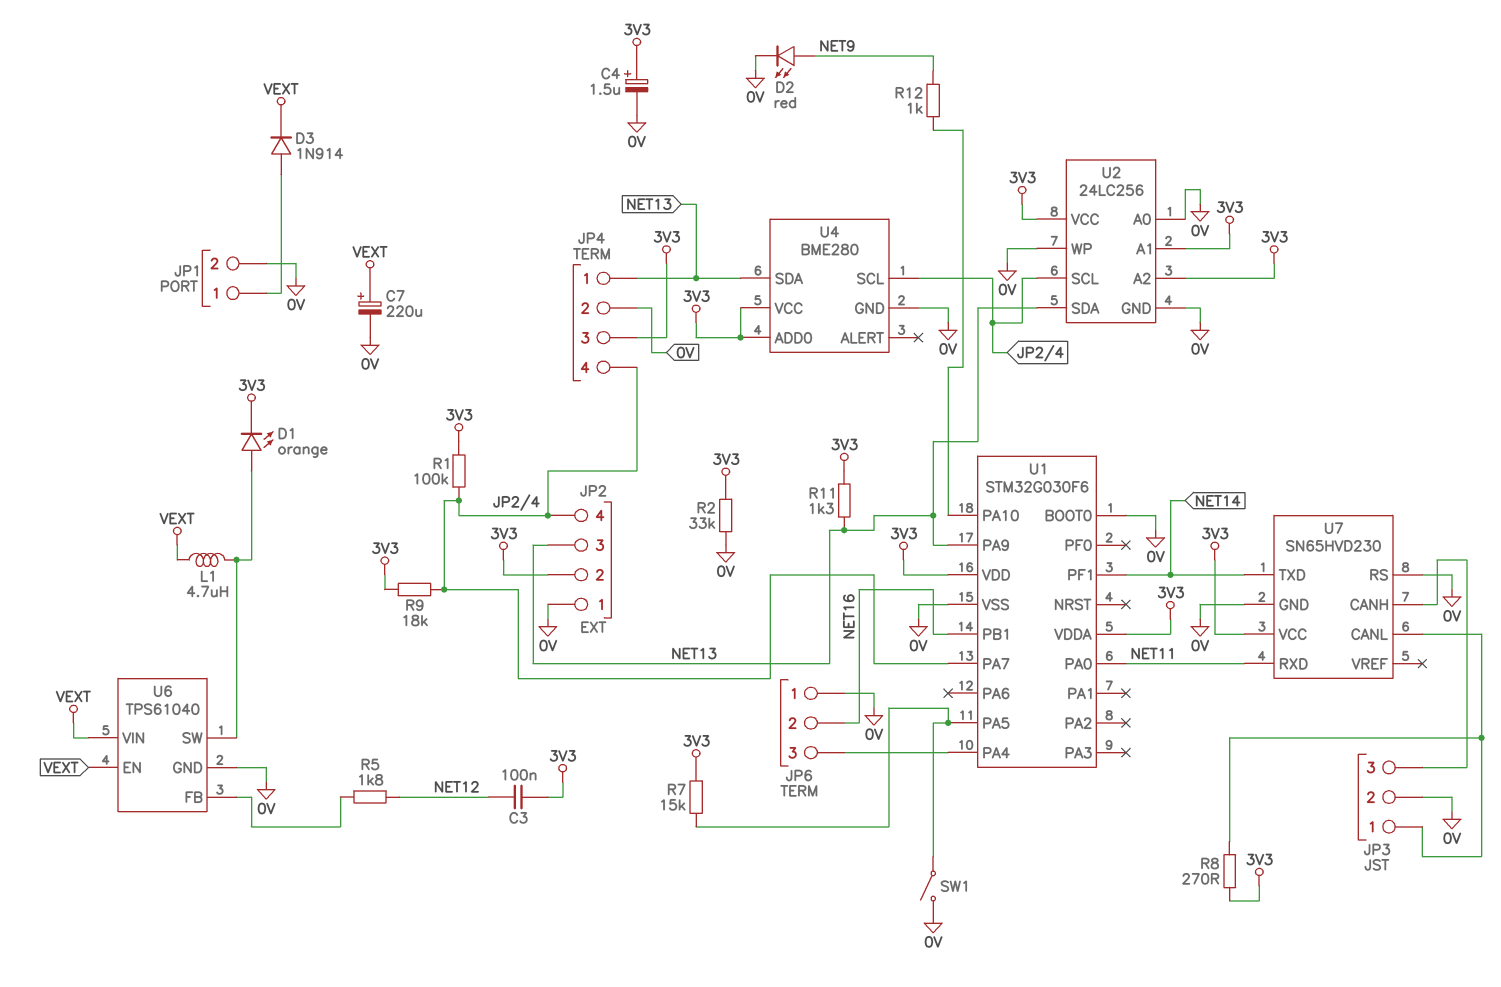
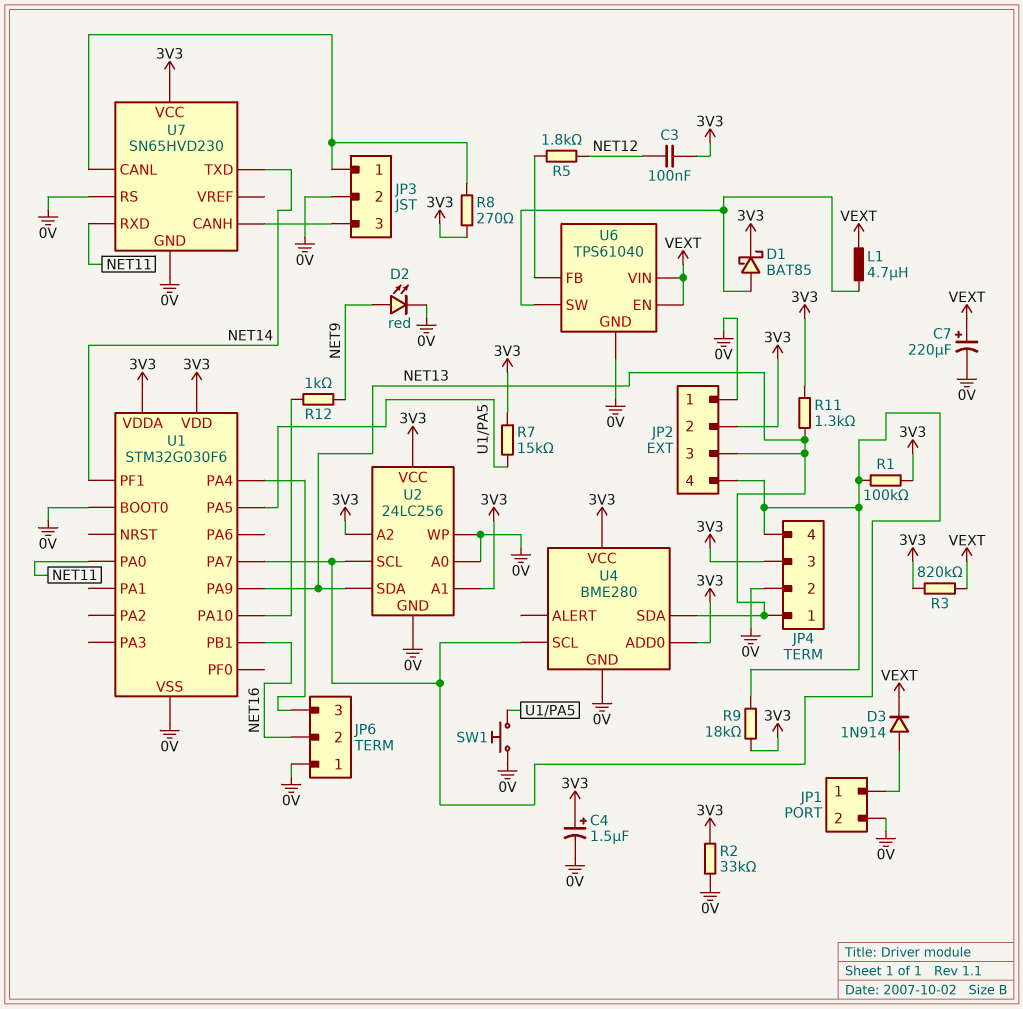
D1: LED orange (A U6/SW, K 3V3) -> schottky BAT85 (A U6/SW, K 3V3)
R3: none -> 820k (3V3, VEXT)
SW1: switch (0V, U1/PA5) -> button (0V, U1/PA5)

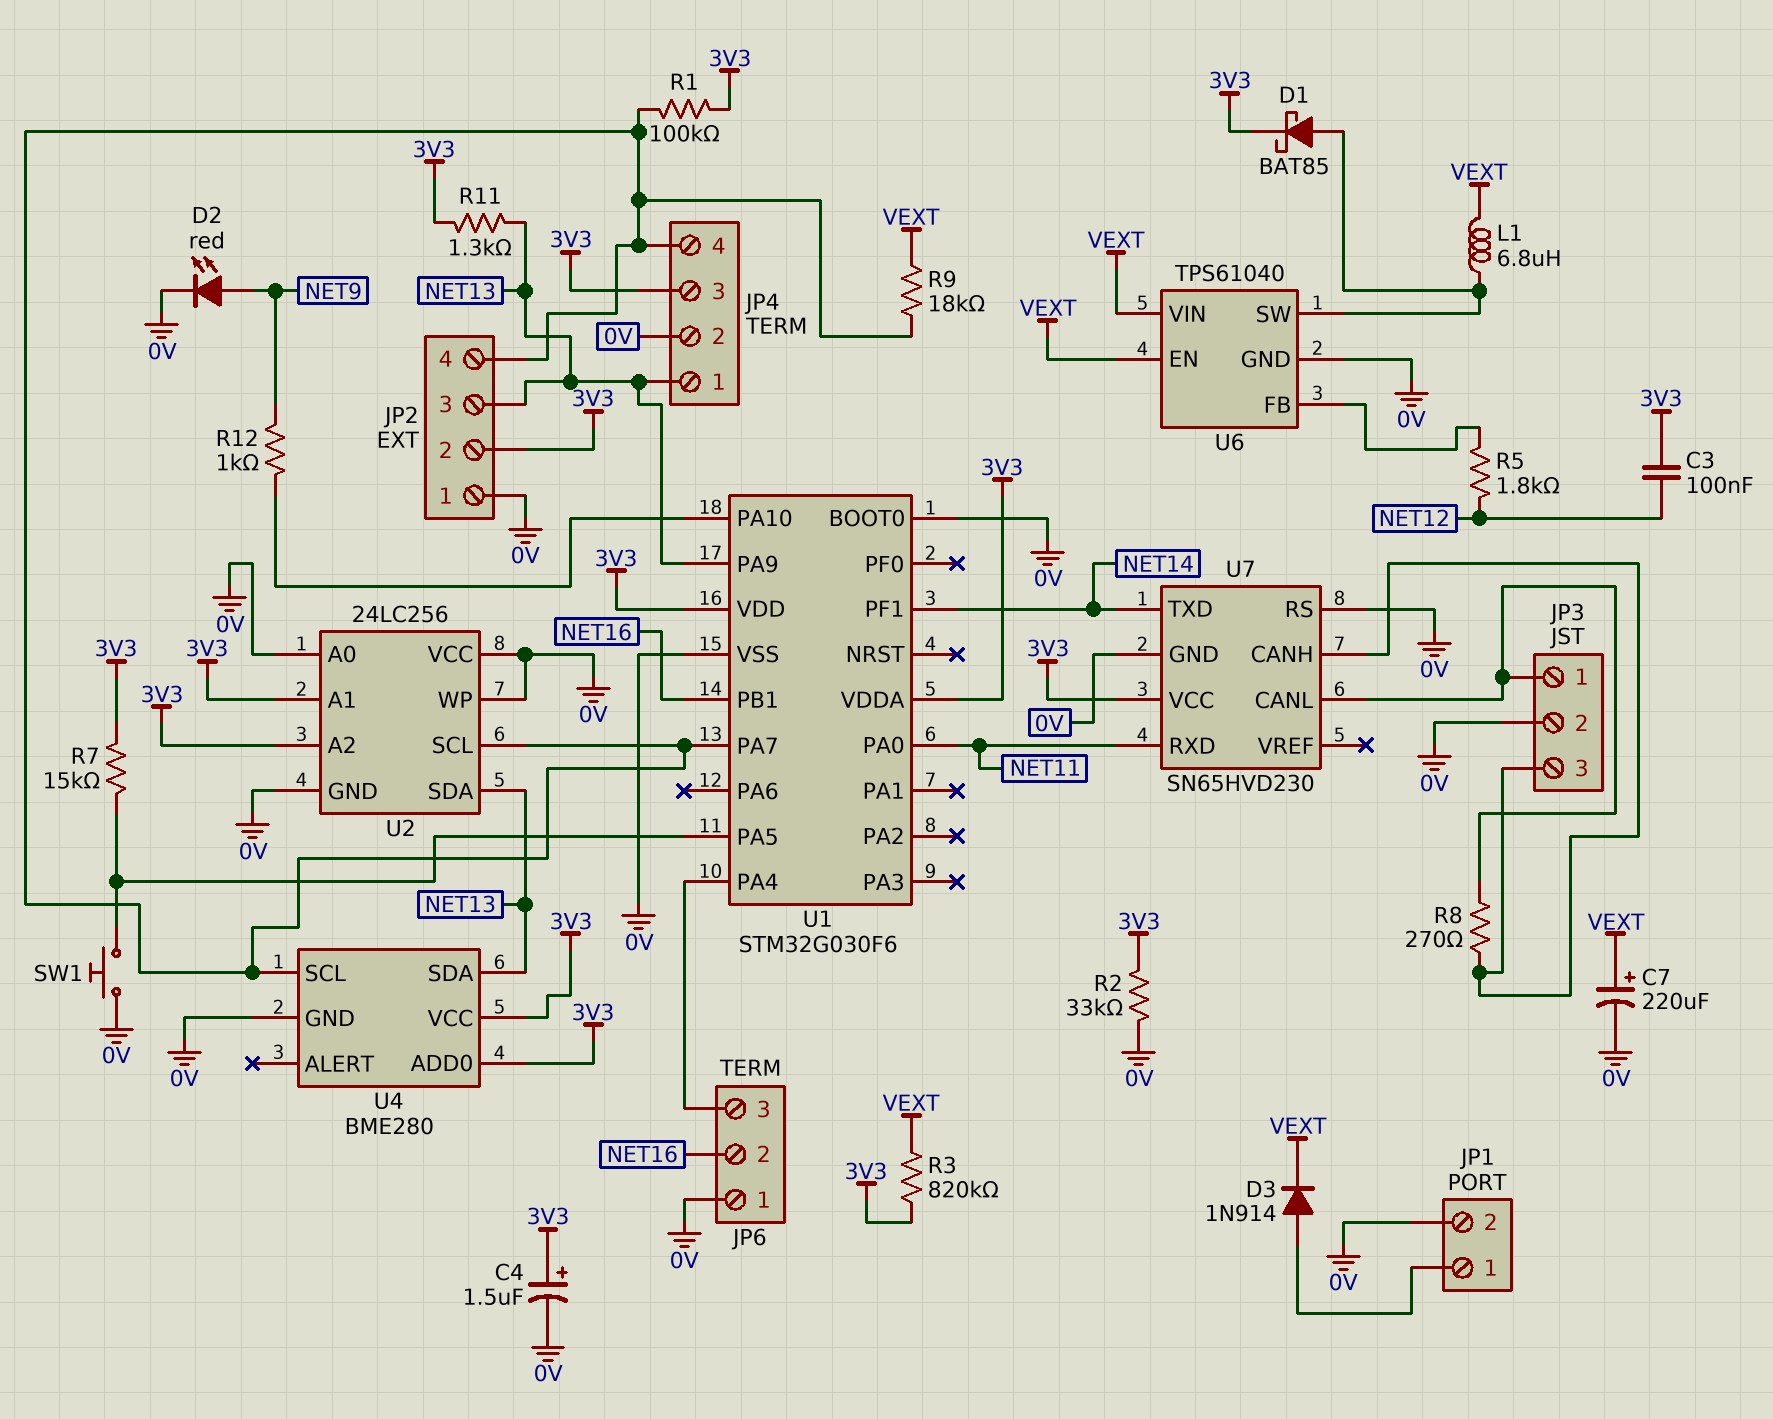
L1: 4.7uH (U6/SW, VEXT) -> 6.8uH (U6/SW, VEXT)
R8: 270 (3V3, JP3/1) -> 270 (JP3/1, JP3/3)
R9: 18k (3V3, JP2/4) -> 18k (JP2/4, VEXT)
U2 pin VCC: 3V3 -> 0V

